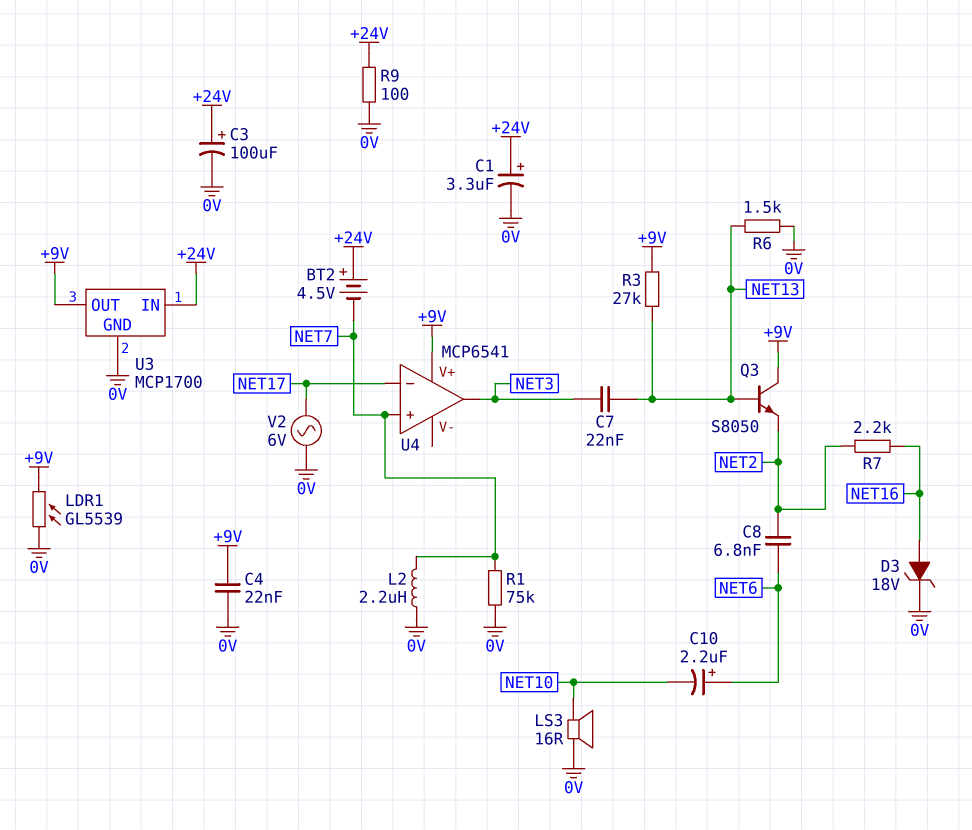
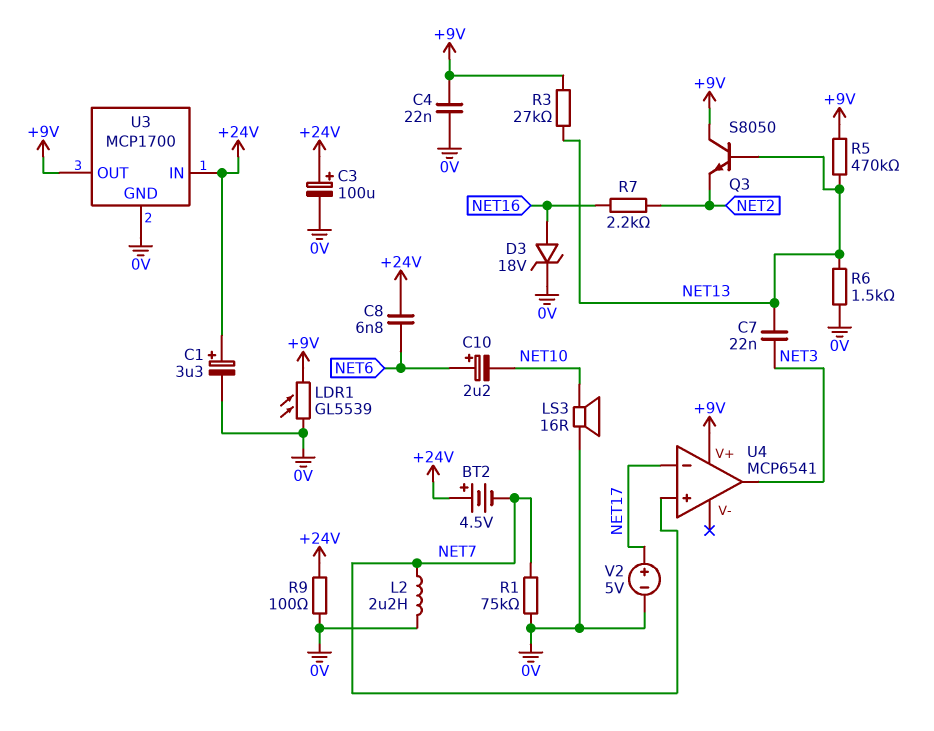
C8: 6.8nF (NET2, NET6) -> 6.8nF (+24V, NET6)
R5: none -> 470k (+9V, NET13)
V2: AC 6V (0V, NET17) -> 5V (plus NET17, minus 0V)

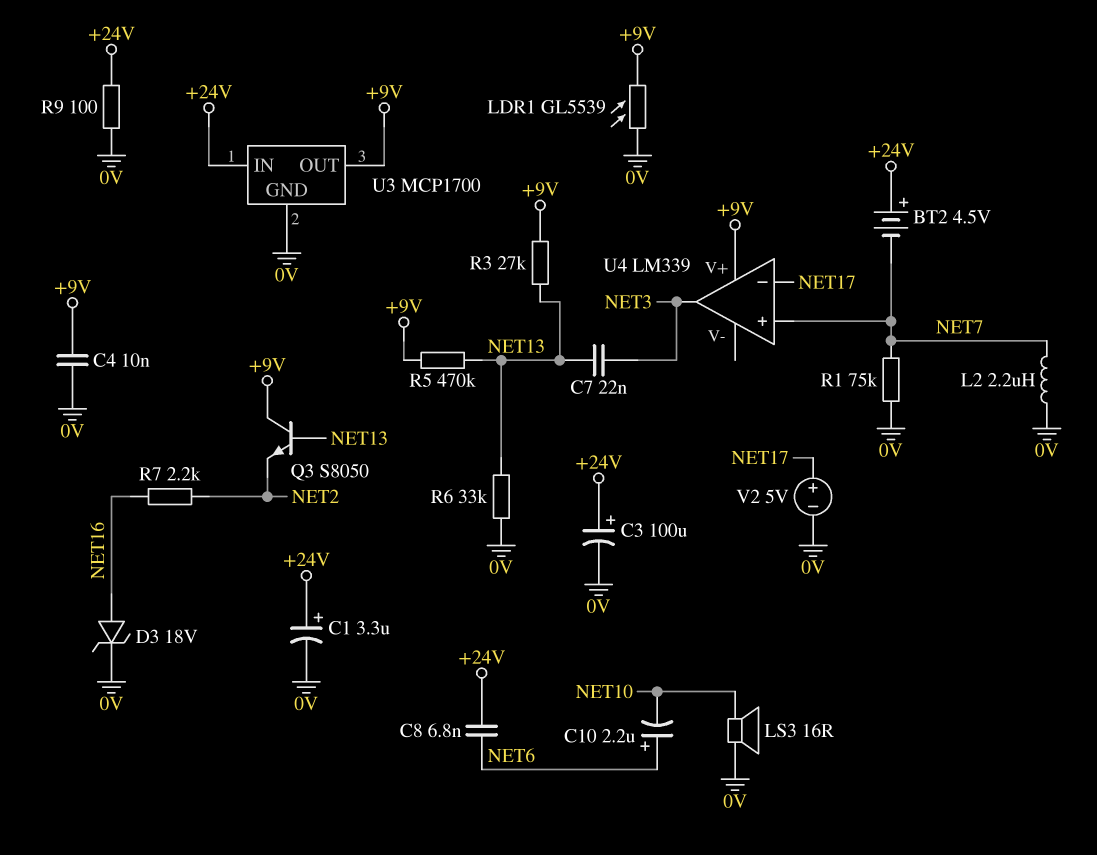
C4: 22nF (+9V, 0V) -> 10nF (+9V, 0V)
R6: 1.5k (0V, NET13) -> 33k (0V, NET13)
U4: MCP6541 -> LM339

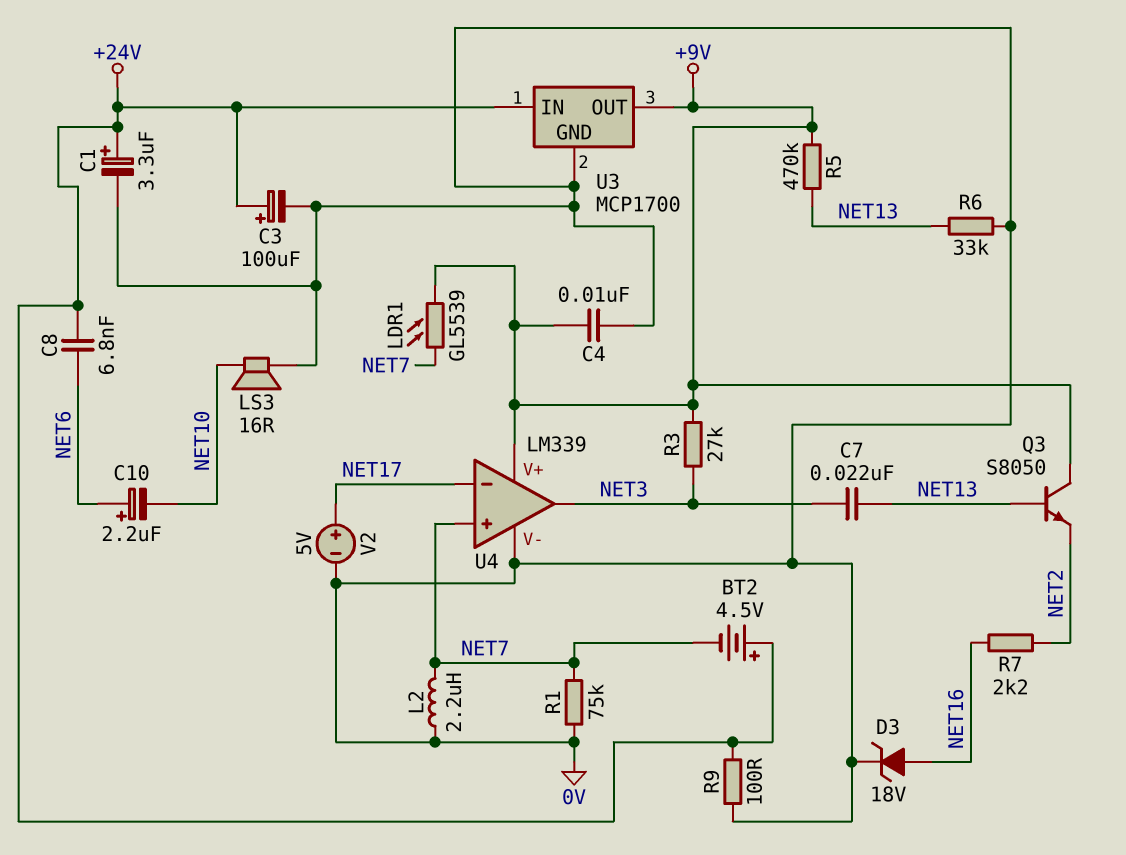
LDR1: GL5539 (+9V, 0V) -> GL5539 (+9V, NET7)
R3: 27k (+9V, NET13) -> 27k (+9V, NET3)
U4 pin V-: none -> 0V

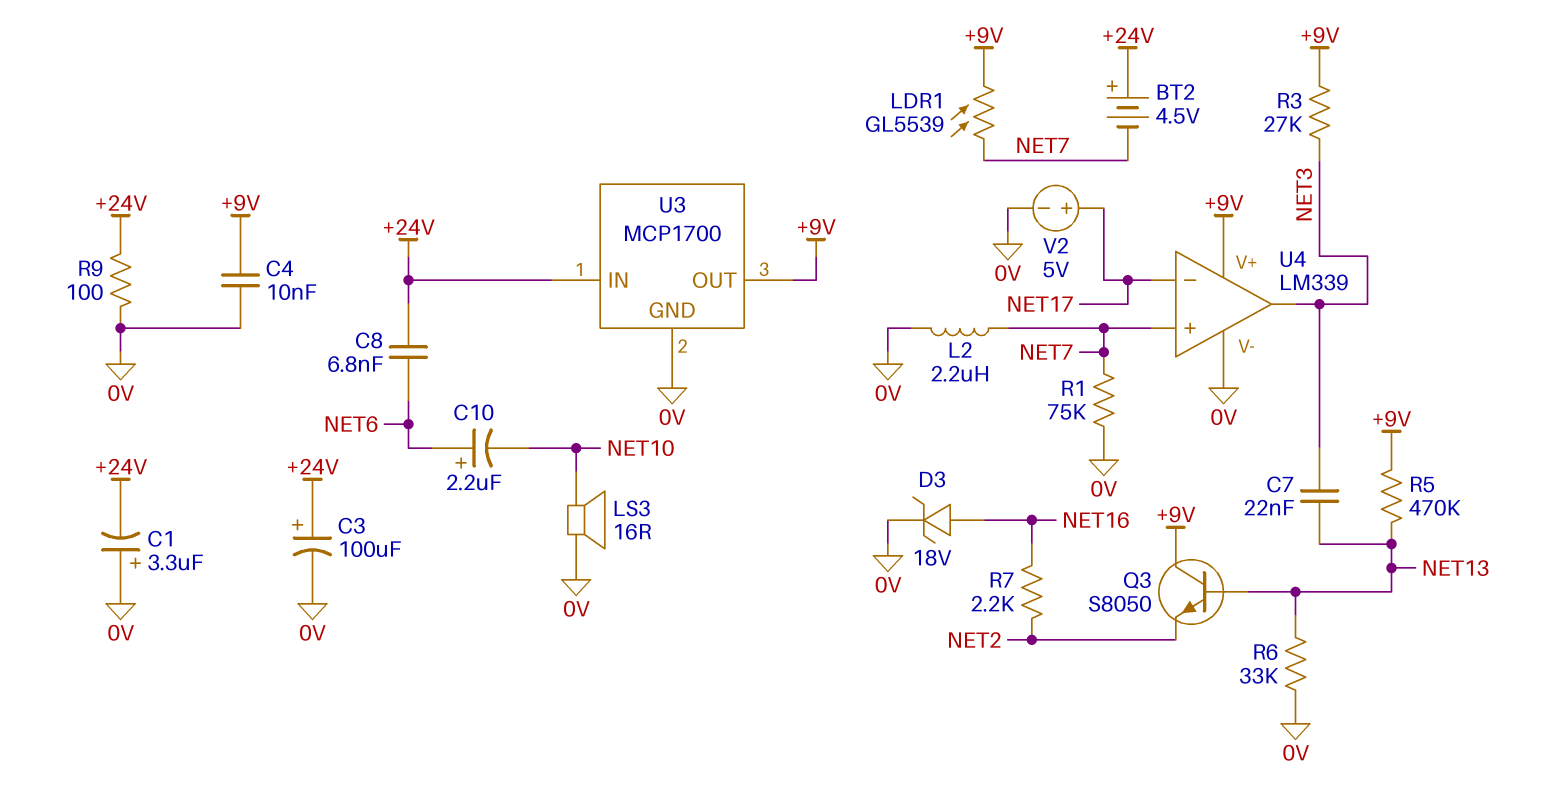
C1: 3.3uF (plus +24V, minus 0V) -> 3.3uF (plus 0V, minus +24V)

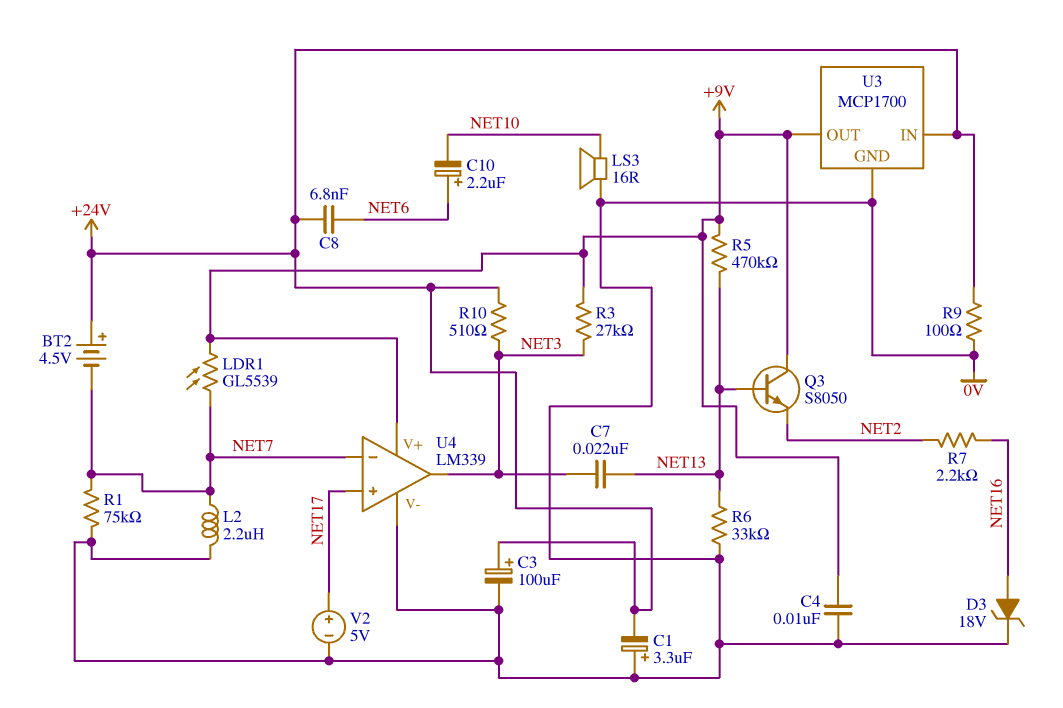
R10: none -> 510 (+24V, NET3)
U4 pin in+: NET7 -> NET17
U4 pin in-: NET17 -> NET7

